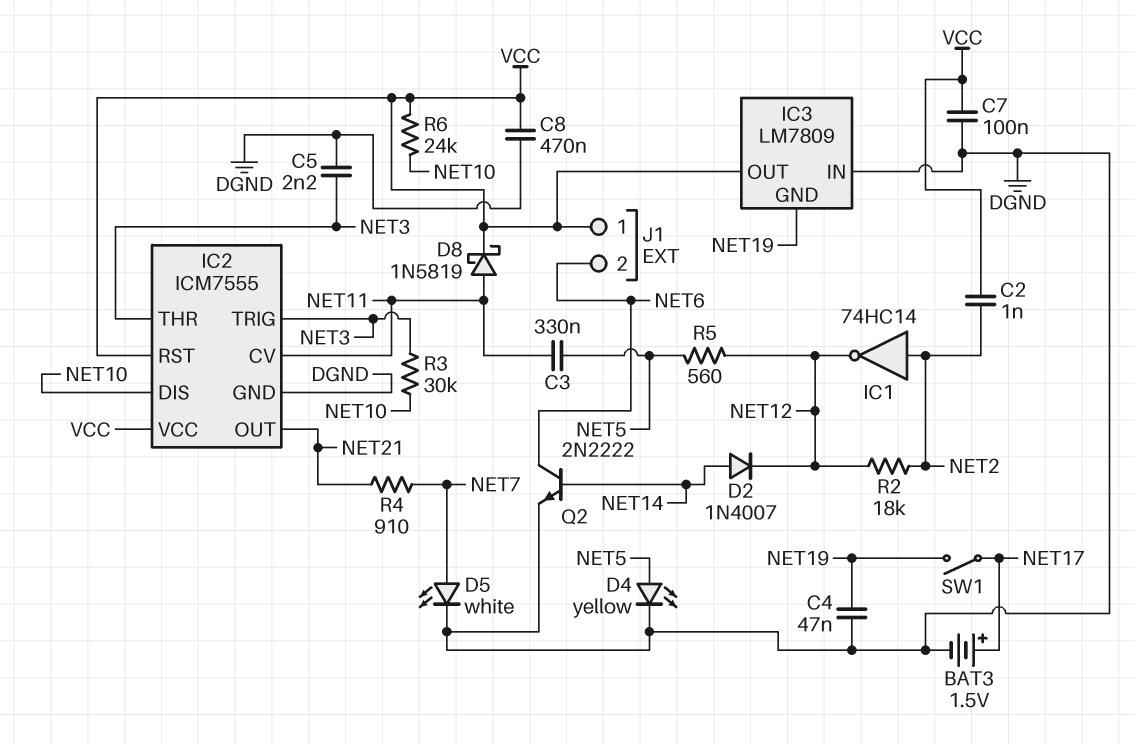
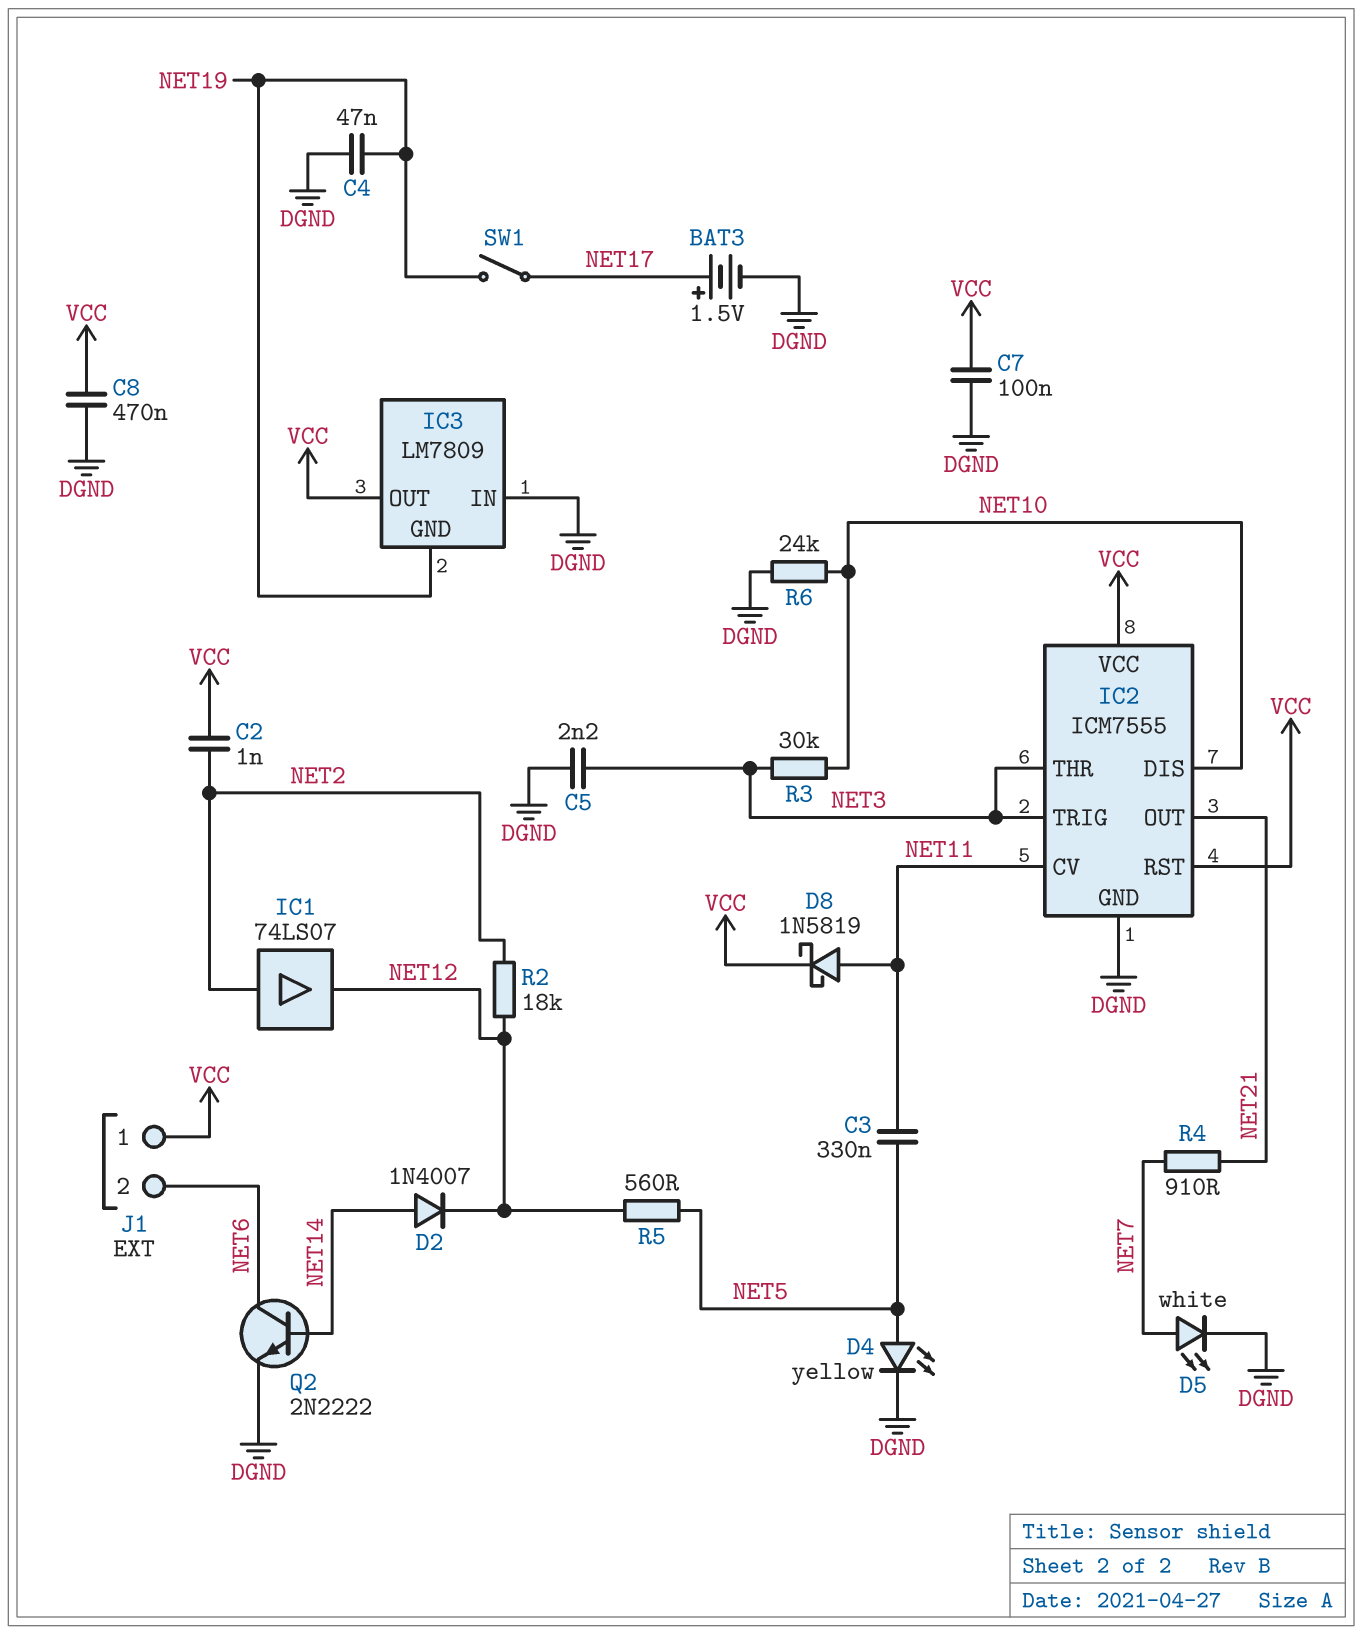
IC1: NOT 74HC14 (in NET2, out NET12) -> buffer 74LS07 (in NET2, out NET12)
R6: 24k (NET10, VCC) -> 24k (DGND, NET10)

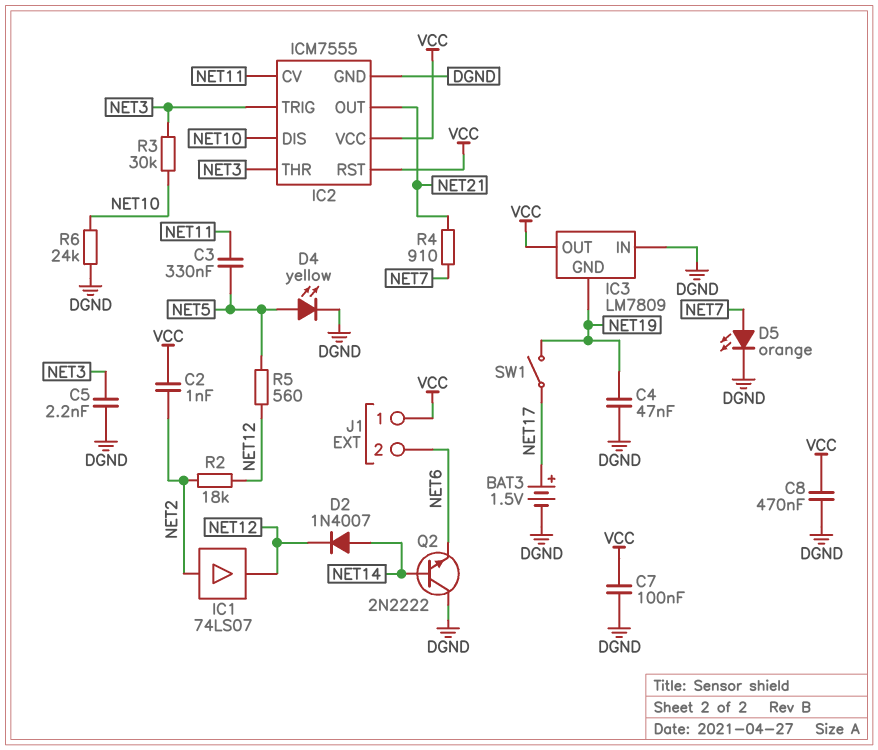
D5: LED white (A NET7, K DGND) -> LED orange (A NET7, K DGND)
D8: schottky 1N5819 (A NET11, K VCC) -> none
Q2: NPN 2N2222 (B NET14, C NET6, E DGND) -> NPN 2N2222 (B NET14, C DGND, E NET6)

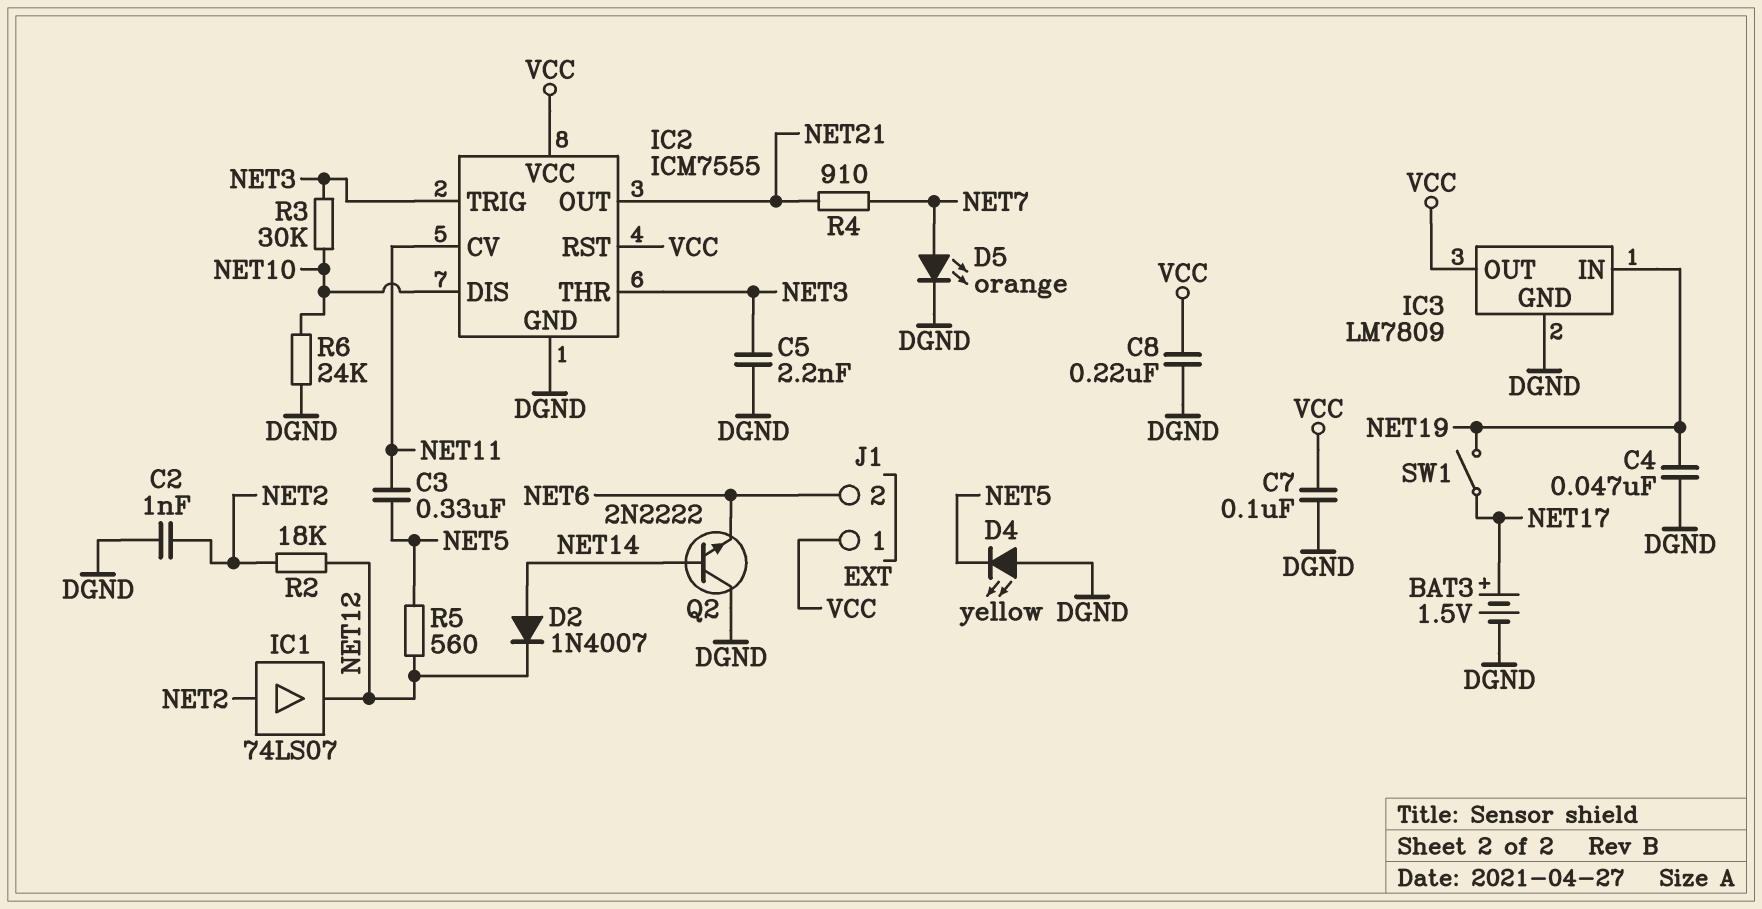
C2: 1nF (NET2, VCC) -> 1nF (DGND, NET2)
C8: 470nF (DGND, VCC) -> 220nF (DGND, VCC)
D4: LED yellow (A NET5, K DGND) -> LED yellow (A DGND, K NET5)
IC3 pin GND: NET19 -> DGND
IC3 pin IN: DGND -> NET19

